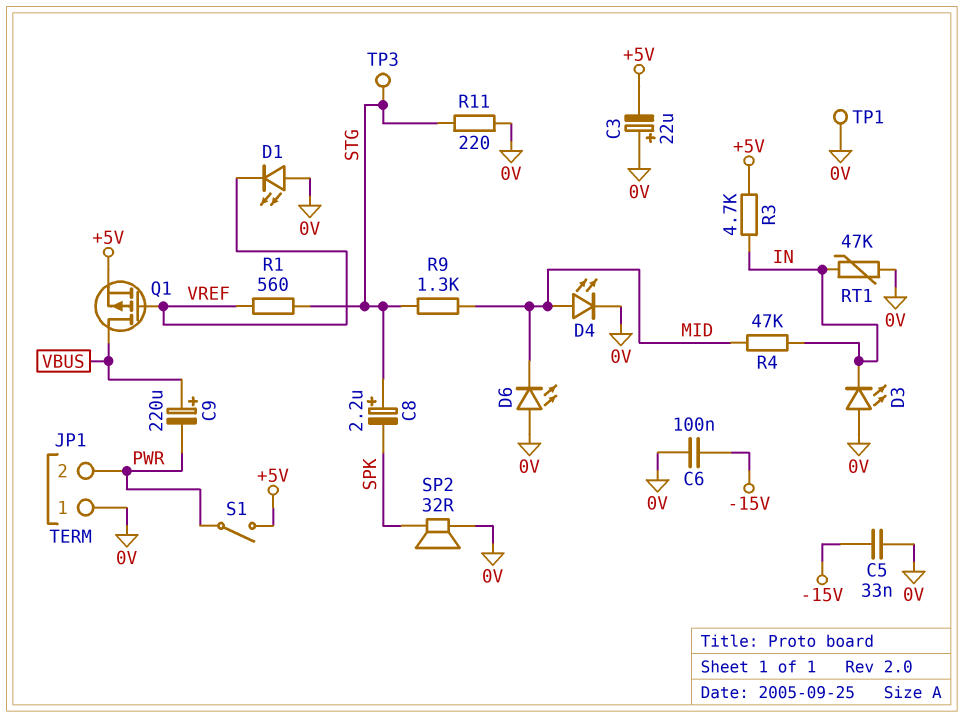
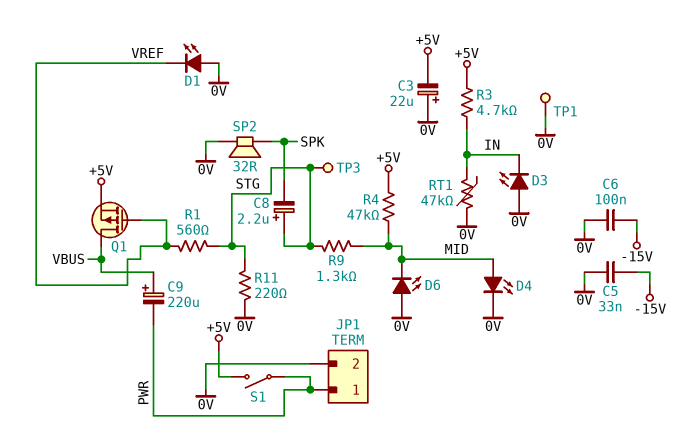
JP1 pin 1: 0V -> PWR
JP1 pin 2: PWR -> 0V
R4: 47k (IN, MID) -> 47k (+5V, MID)

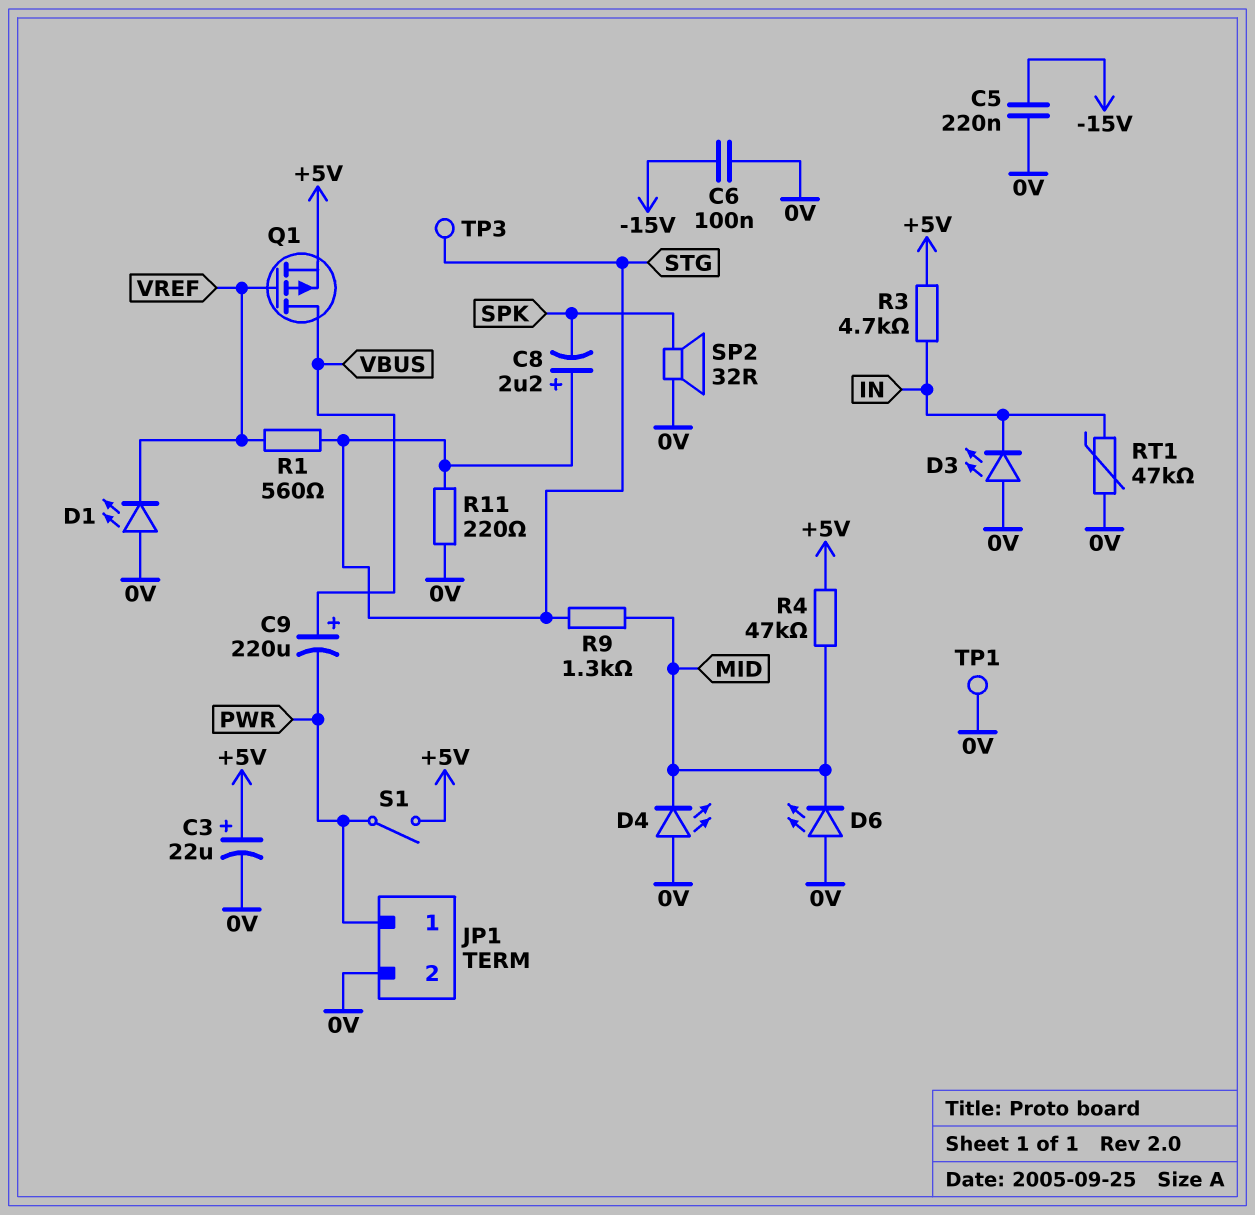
C3: 22uF (plus 0V, minus +5V) -> 22uF (plus +5V, minus 0V)
C5: 33nF (-15V, 0V) -> 220nF (-15V, 0V)
D4: LED (A MID, K 0V) -> LED (A 0V, K MID)

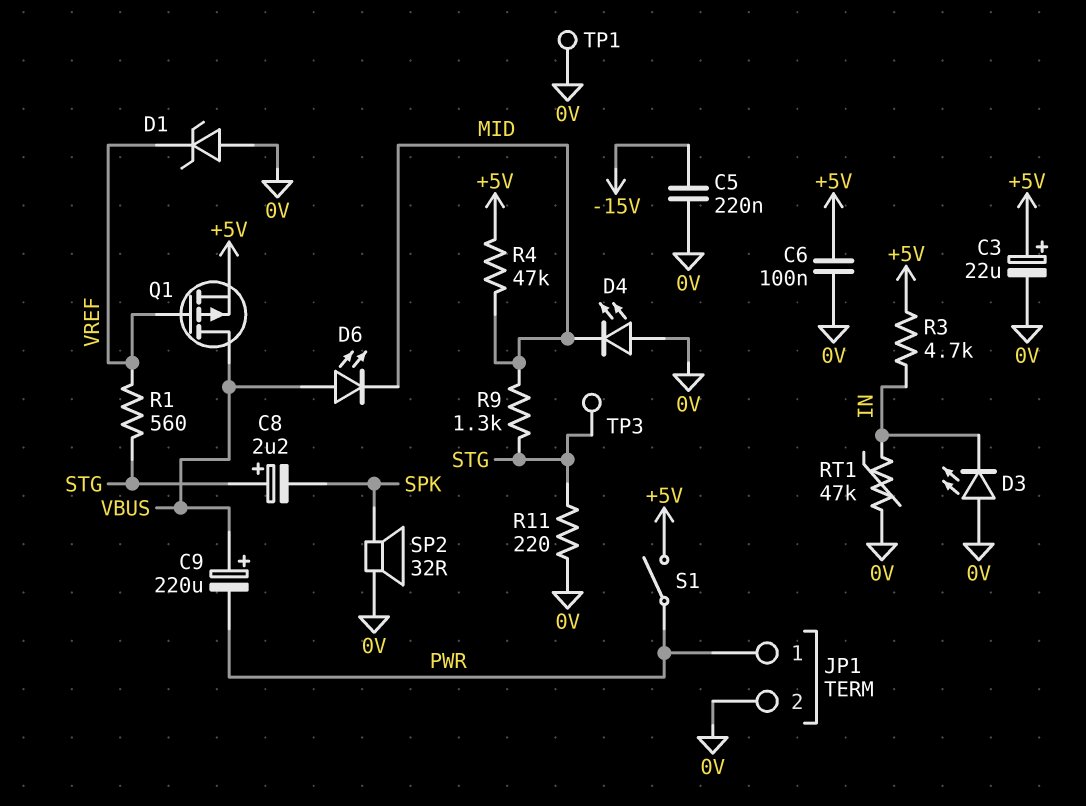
C6: 100nF (-15V, 0V) -> 100nF (+5V, 0V)
D1: LED (A 0V, K VREF) -> zener (A 0V, K VREF)
D6: LED (A 0V, K MID) -> LED (A VBUS, K MID)

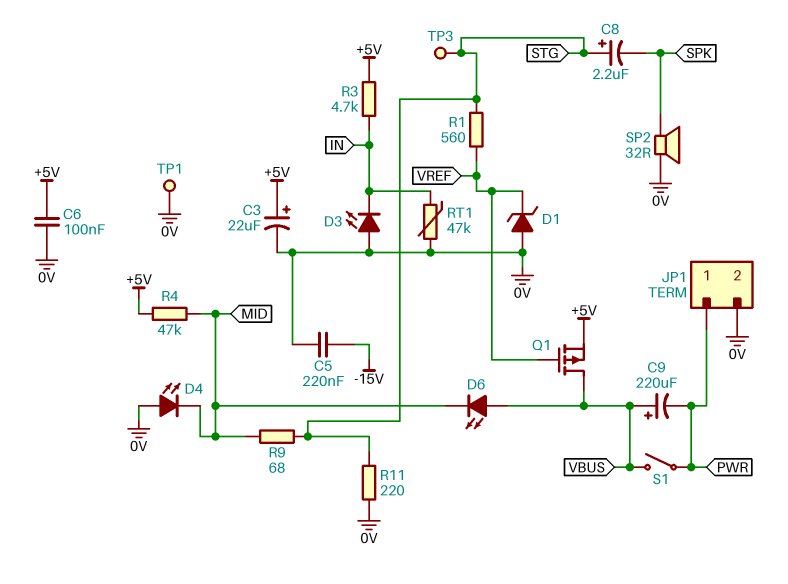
R9: 1.3k (MID, STG) -> 68 (MID, STG)
S1: switch (+5V, PWR) -> switch (PWR, VBUS)

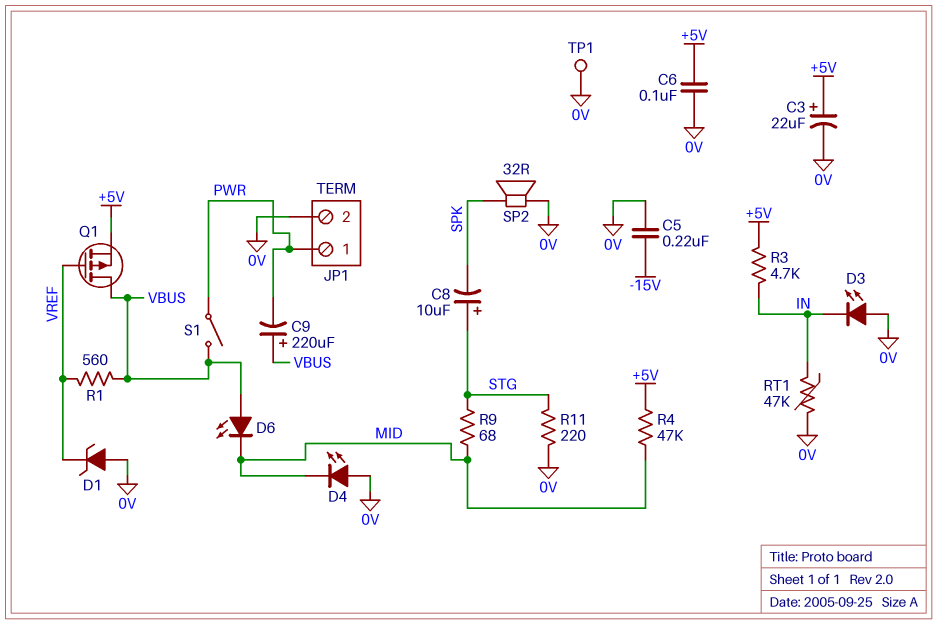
C8: 2.2uF (plus STG, minus SPK) -> 10uF (plus STG, minus SPK)
R1: 560 (STG, VREF) -> 560 (VBUS, VREF)
TP3: test point (STG) -> none

